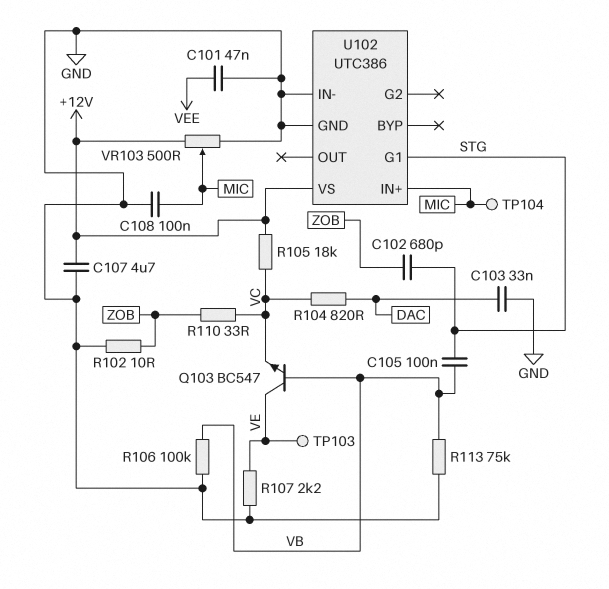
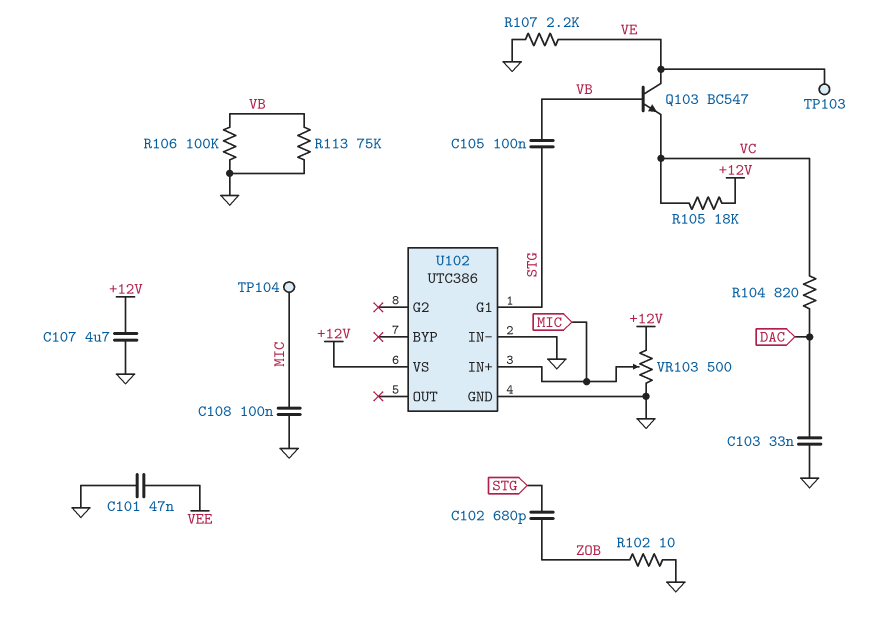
R110: 33 (VC, ZOB) -> none

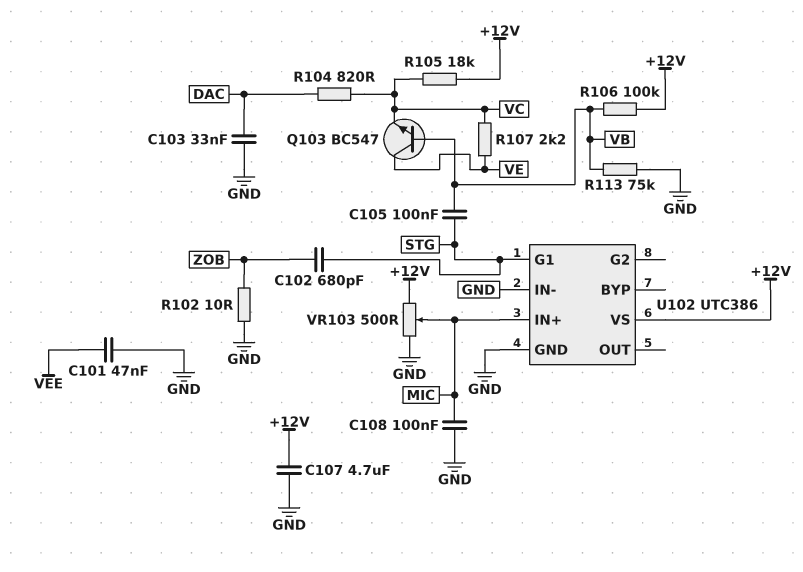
R106: 100k (GND, VB) -> 100k (+12V, VB)
R107: 2.2k (GND, VE) -> 2.2k (VC, VE)
TP103: test point (VE) -> none
TP104: test point (MIC) -> none

